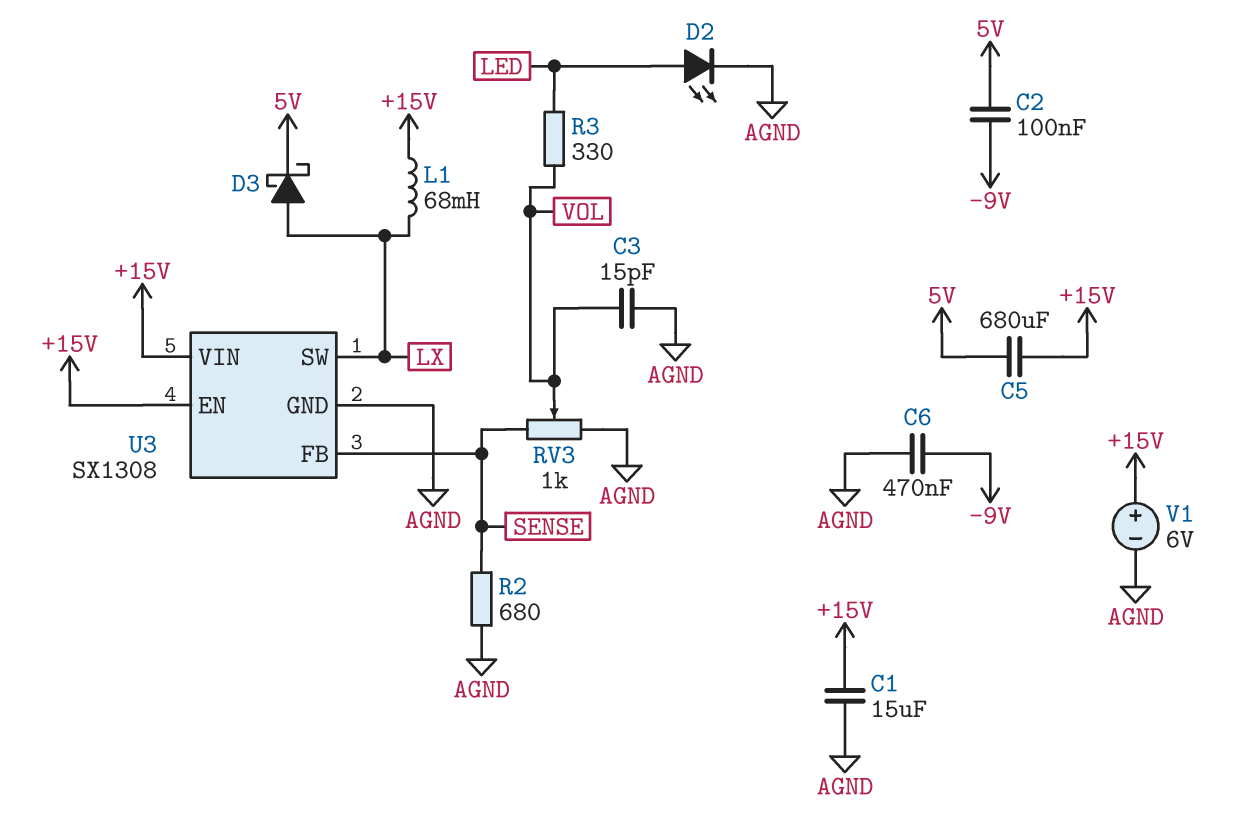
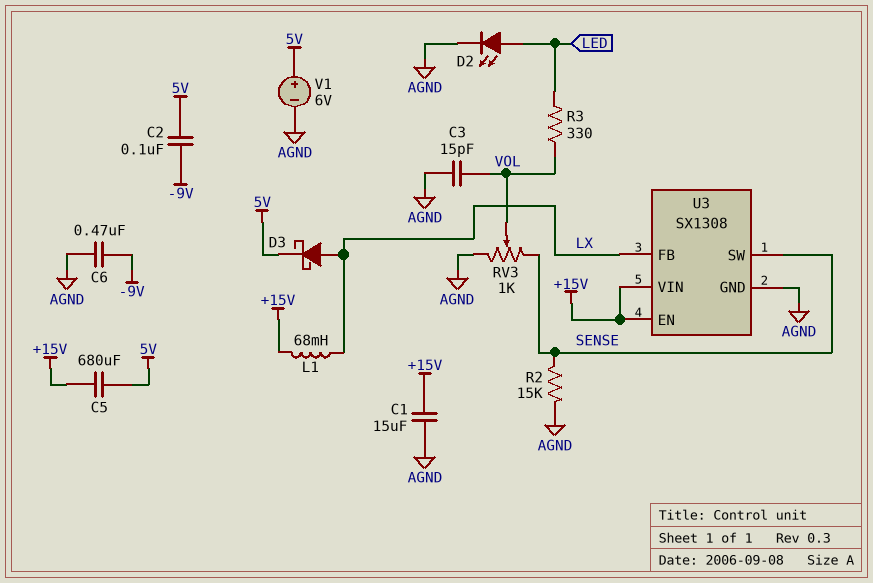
R2: 680 (AGND, SENSE) -> 15k (AGND, SENSE)
U3 pin FB: SENSE -> LX
U3 pin SW: LX -> SENSE
V1: 6V (plus +15V, minus AGND) -> 6V (plus 5V, minus AGND)

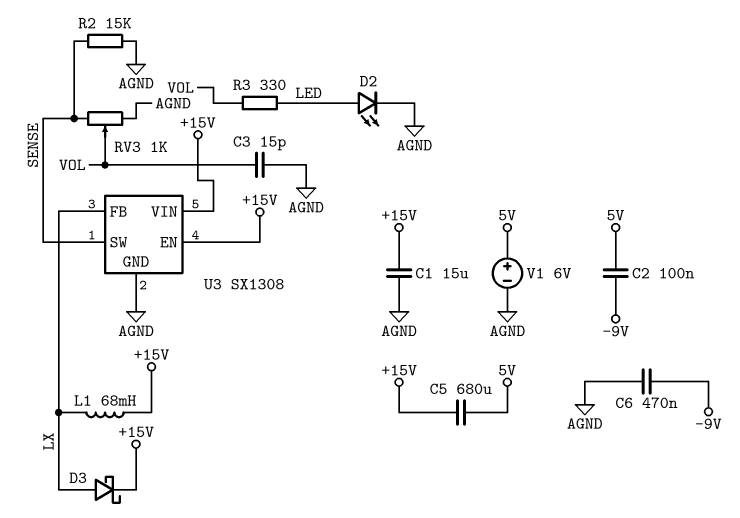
D3: schottky (A LX, K 5V) -> schottky (A LX, K +15V)

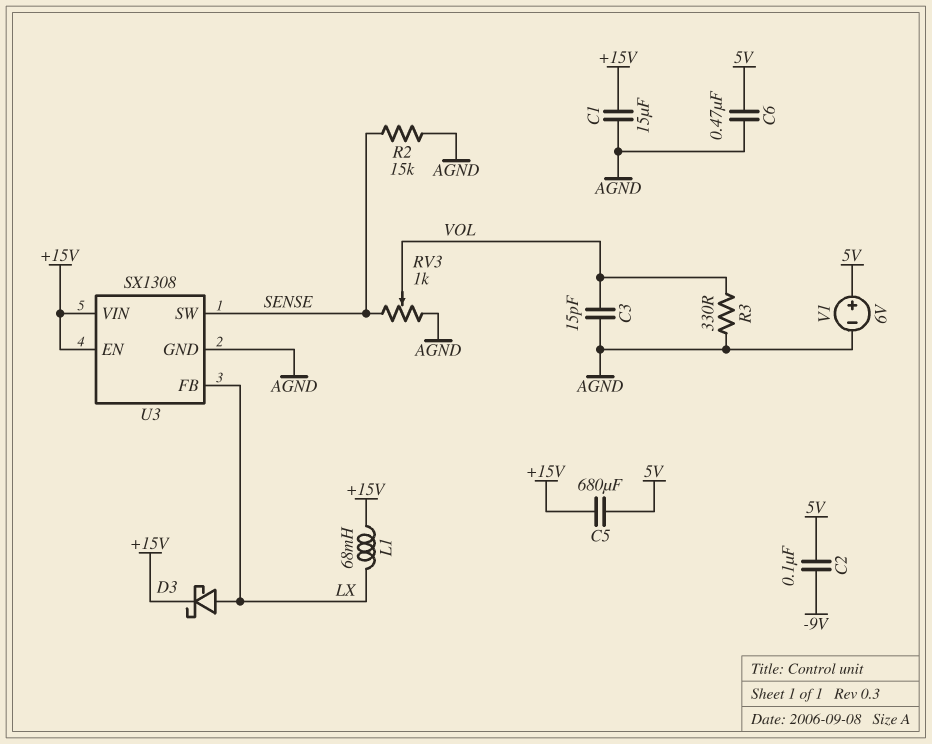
C6: 470nF (-9V, AGND) -> 470nF (5V, AGND)
D2: LED (A LED, K AGND) -> none
R3: 330 (LED, VOL) -> 330 (AGND, VOL)

